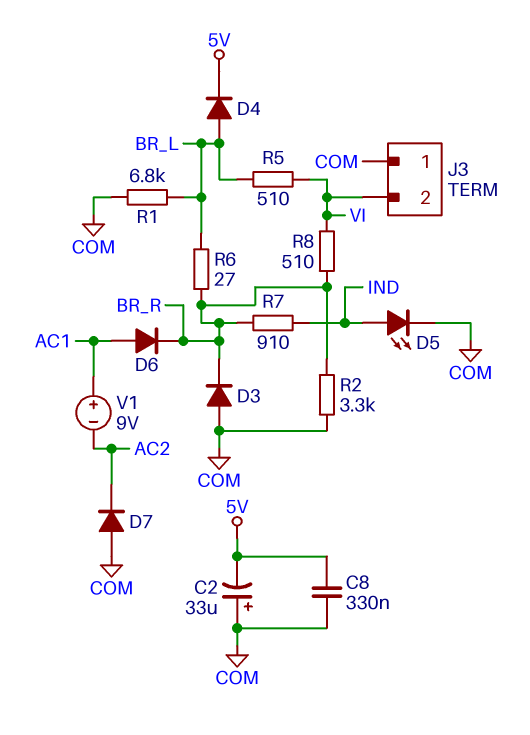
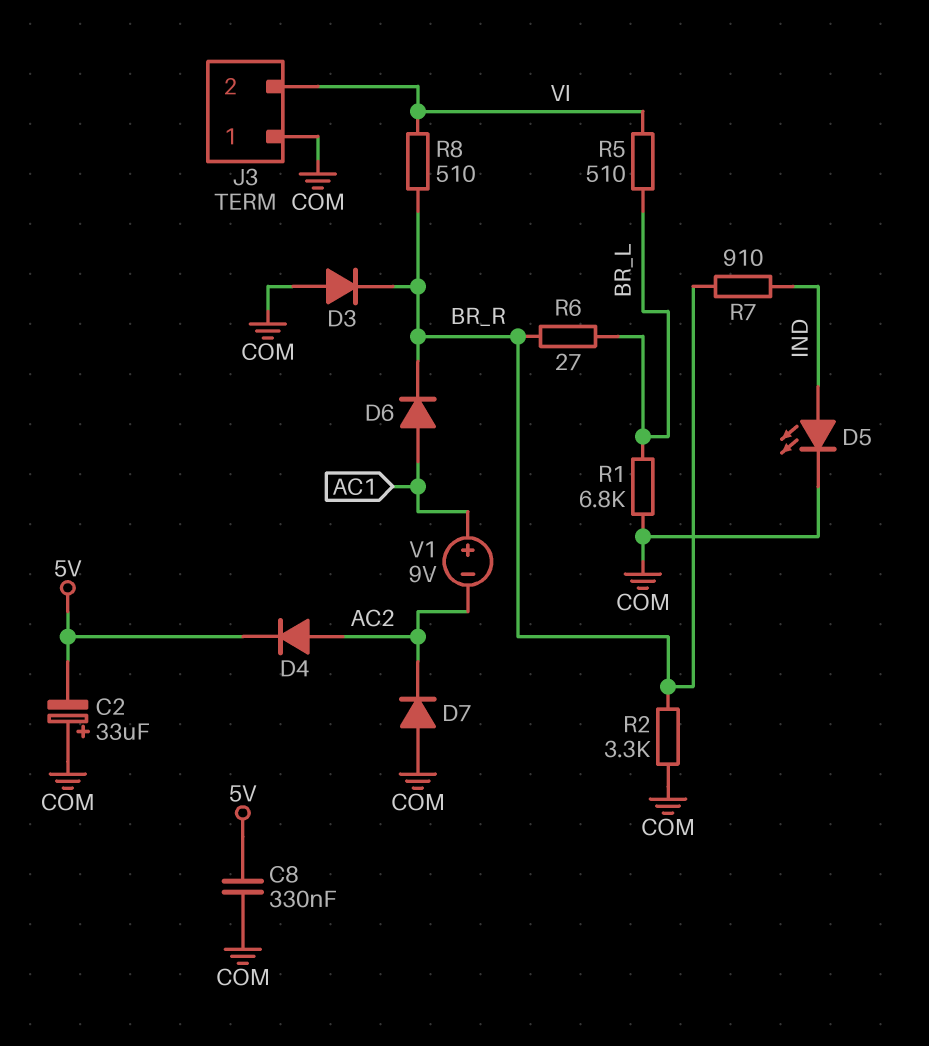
D4: diode (A BR_L, K 5V) -> diode (A AC2, K 5V)

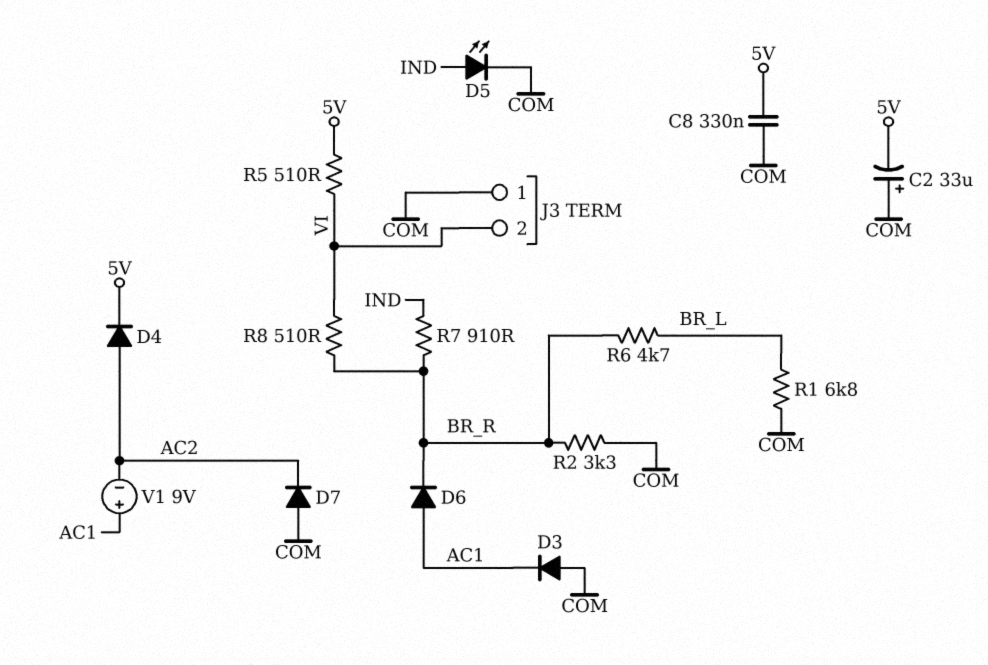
D3: diode (A COM, K BR_R) -> diode (A COM, K AC1)
R5: 510 (BR_L, VI) -> 510 (5V, VI)
R6: 27 (BR_L, BR_R) -> 4.7k (BR_L, BR_R)

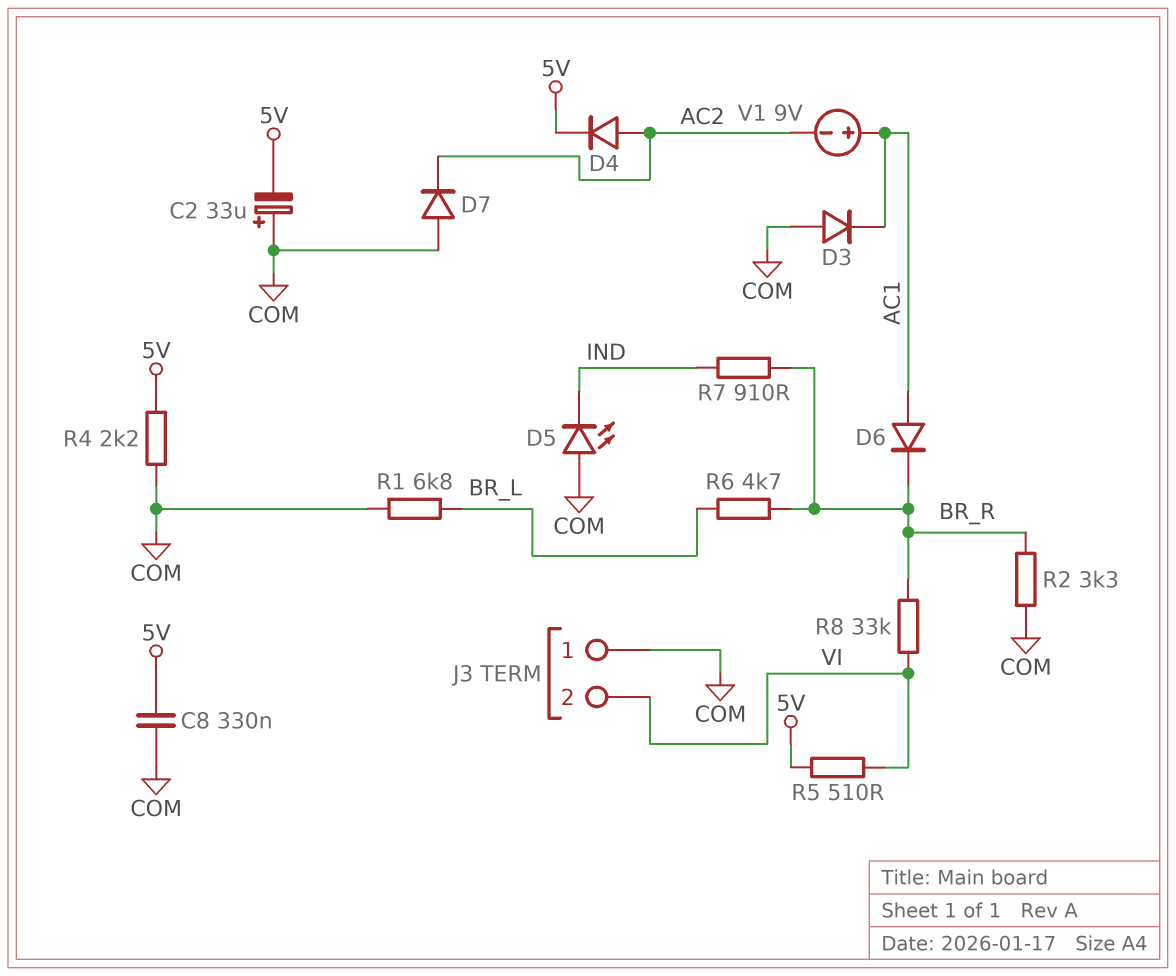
D5: LED (A IND, K COM) -> LED (A COM, K IND)
R4: none -> 2.2k (5V, COM)
R8: 510 (BR_R, VI) -> 33k (BR_R, VI)

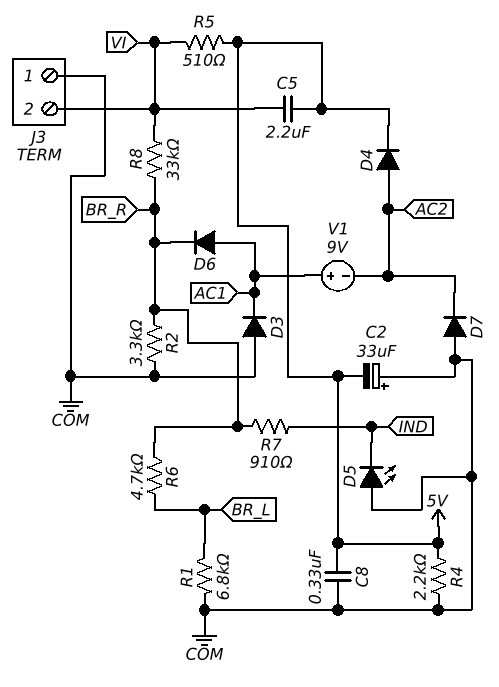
C5: none -> 2.2uF (5V, VI)

